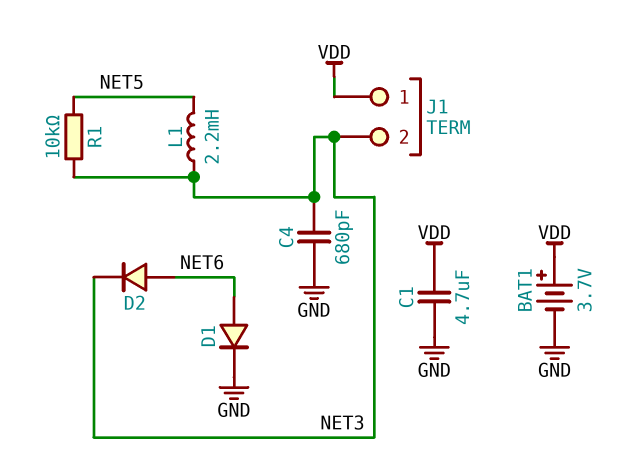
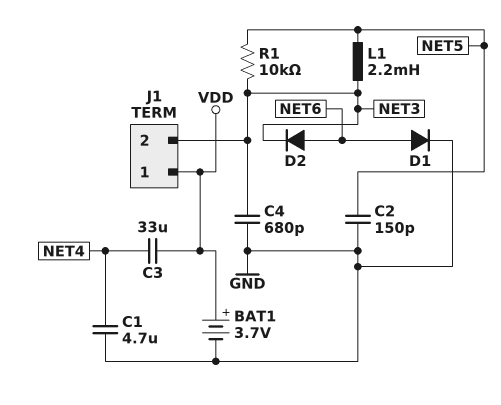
C1: 4.7uF (GND, VDD) -> 4.7uF (GND, NET4)
C2: none -> 150pF (GND, NET5)
C3: none -> 33uF (NET4, VDD)

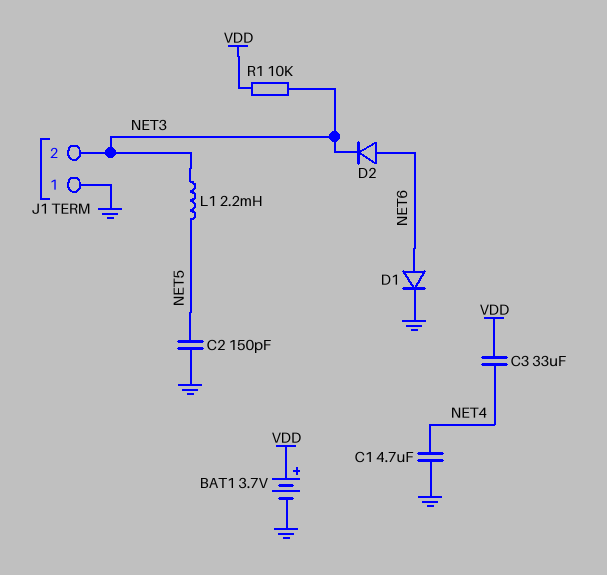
C4: 680pF (GND, NET3) -> none
J1 pin 1: VDD -> GND
R1: 10k (NET3, NET5) -> 10k (NET3, VDD)

